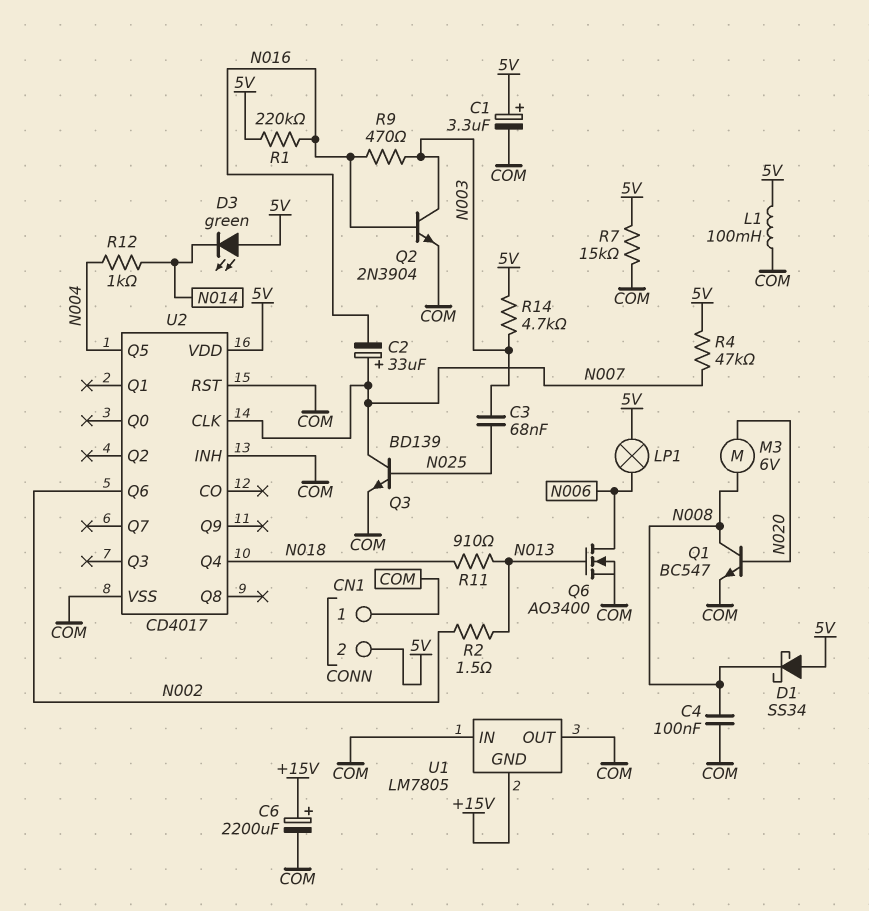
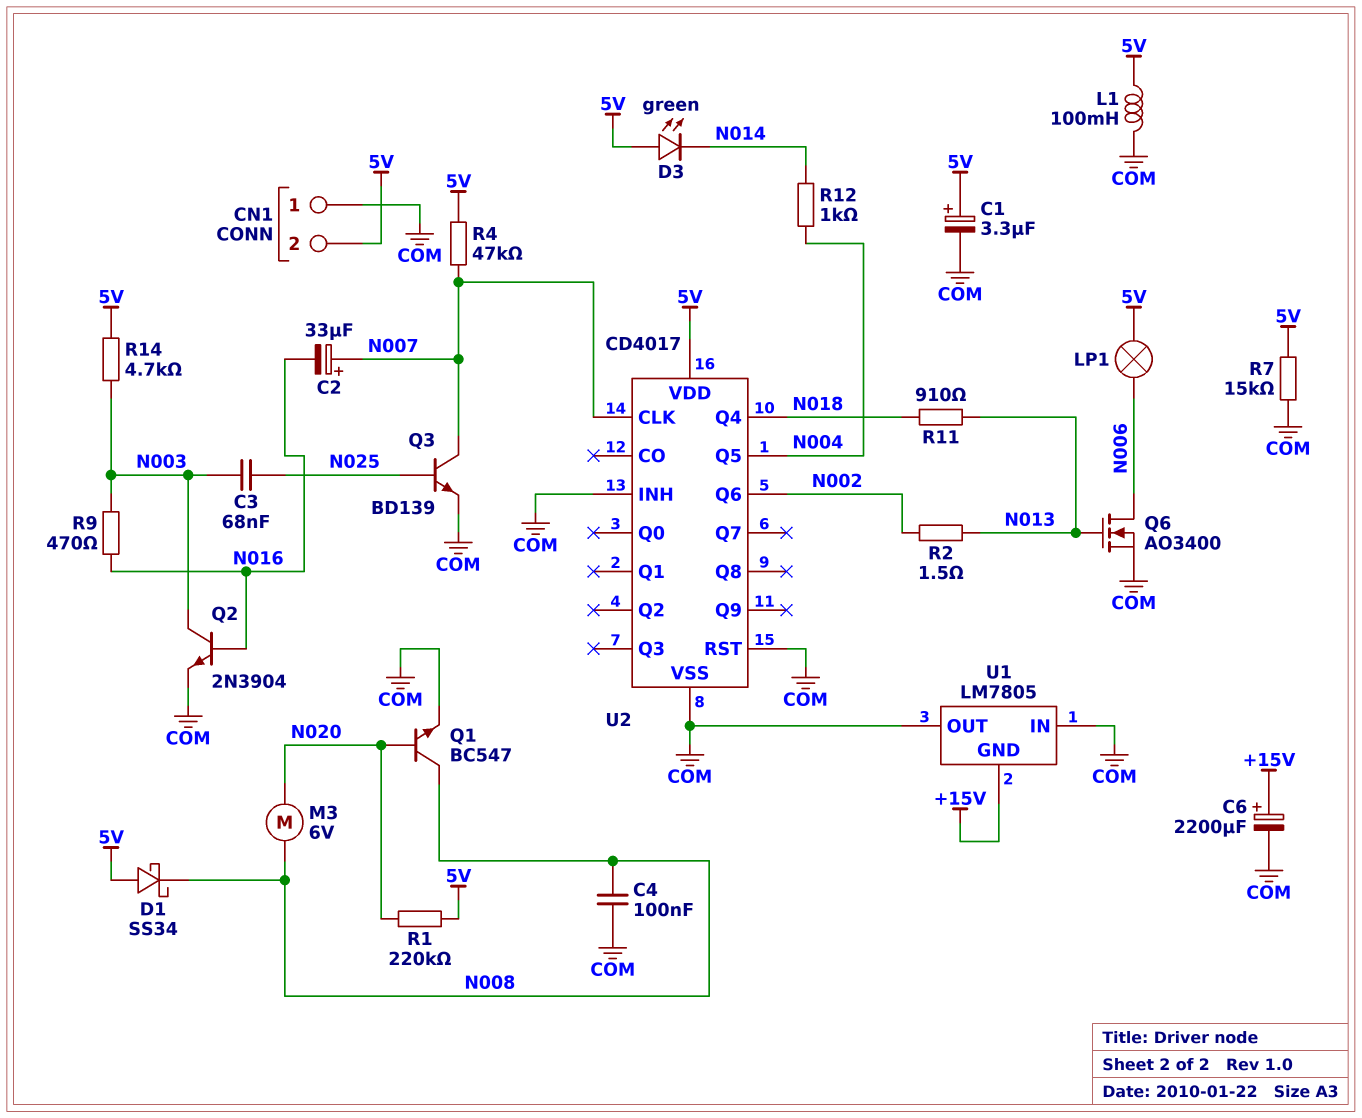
R1: 220k (5V, N016) -> 220k (5V, N020)

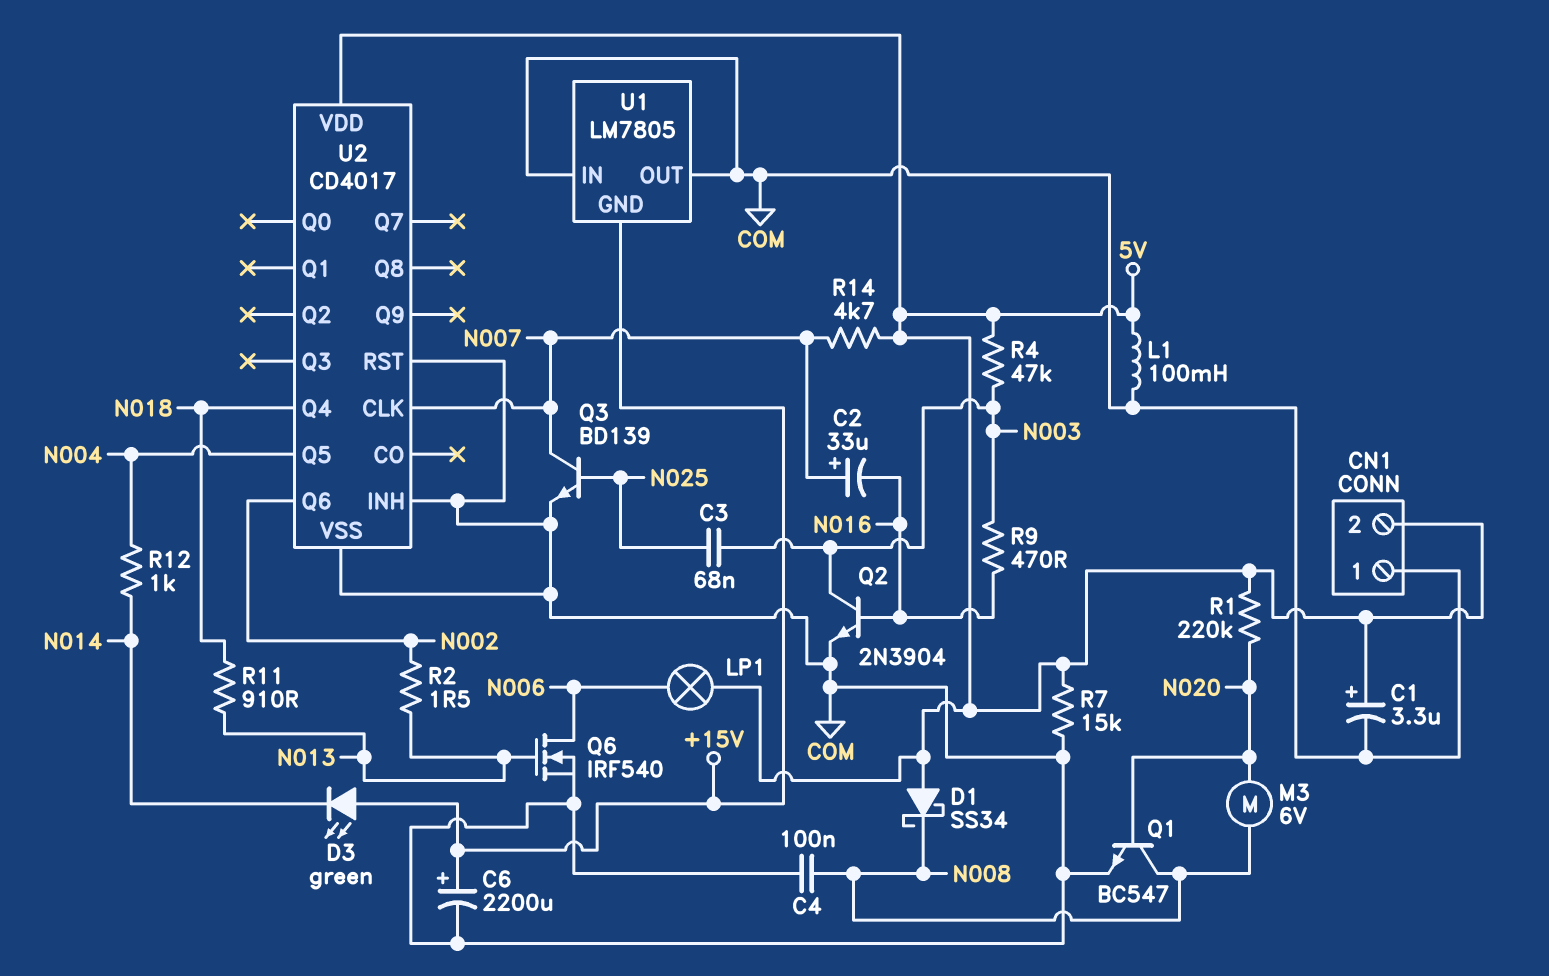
D3: LED green (A 5V, K N014) -> LED green (A +15V, K N014)
Q6: NMOS AO3400 (G N013, D N006, S COM) -> NMOS IRF540 (G N013, D N006, S COM)
R4: 47k (5V, N007) -> 47k (5V, N003)
R14: 4.7k (5V, N003) -> 4.7k (5V, N007)

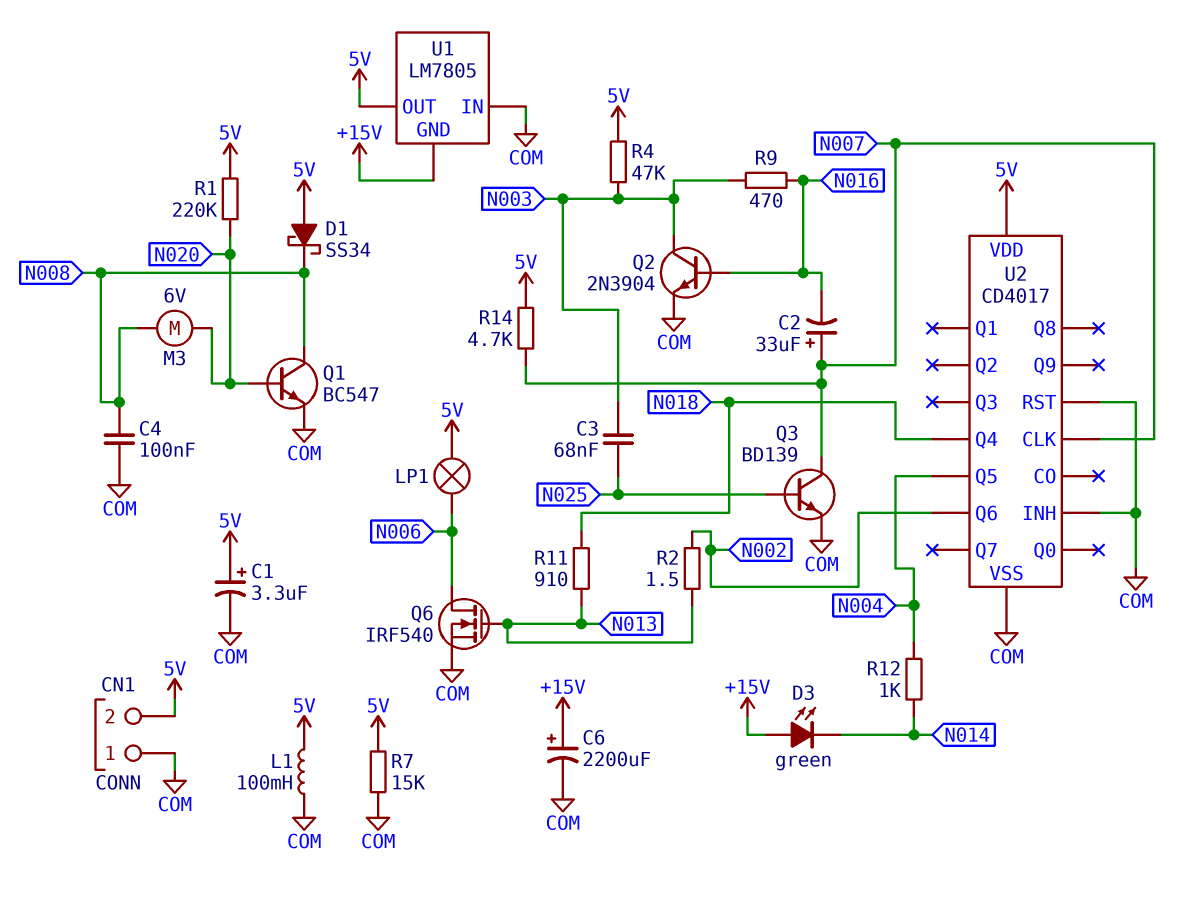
U1 pin OUT: COM -> 5V

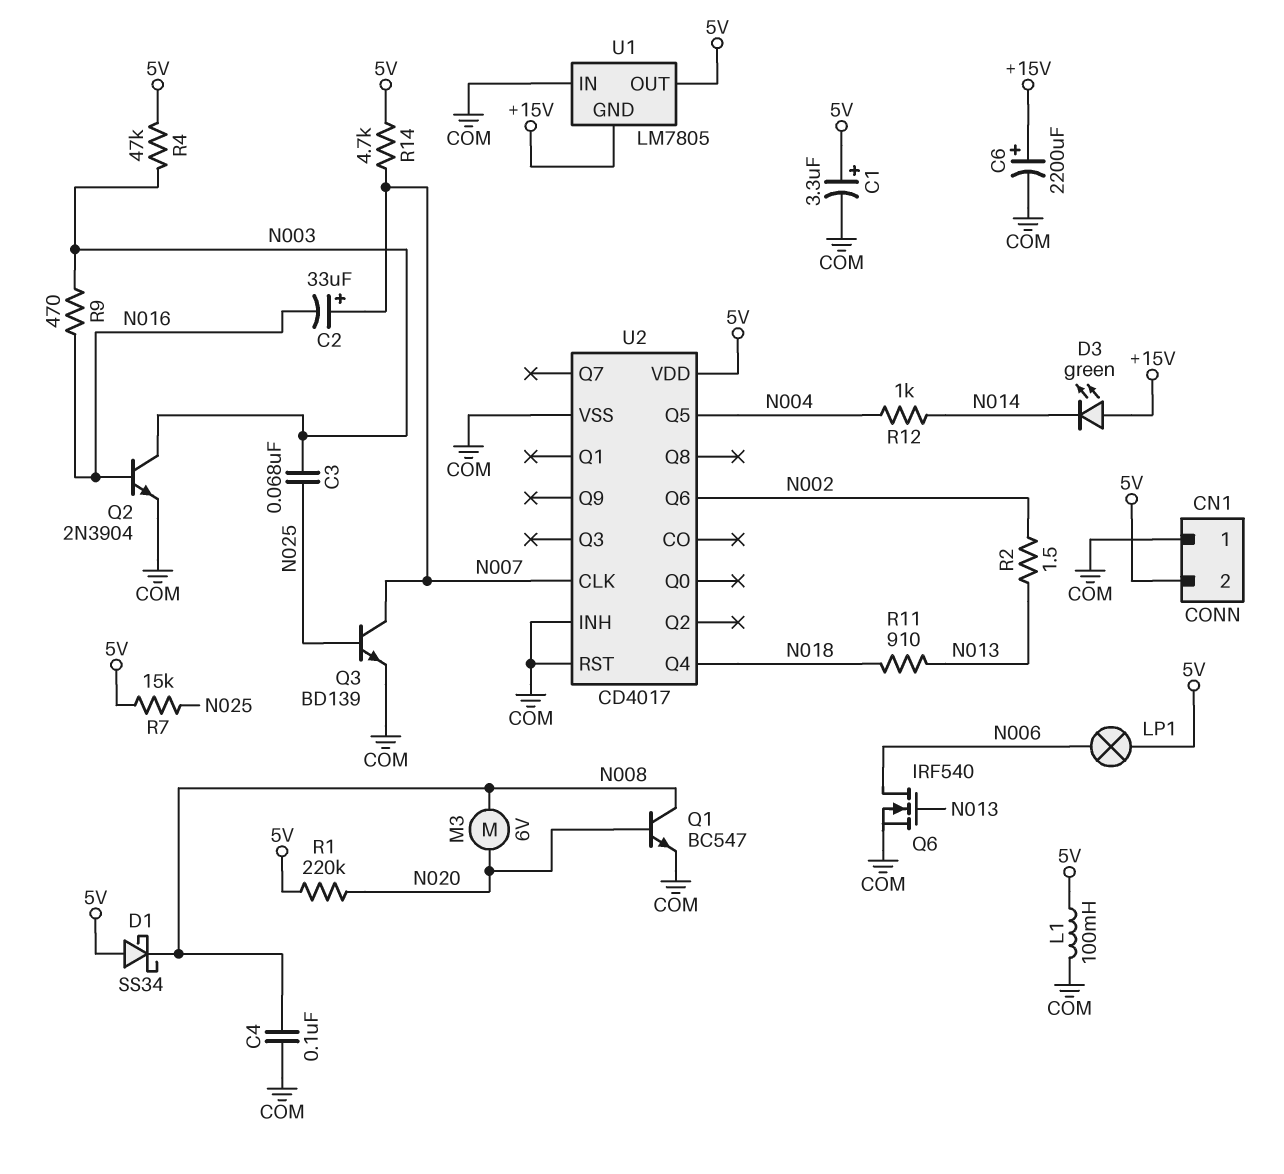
R7: 15k (5V, COM) -> 15k (5V, N025)

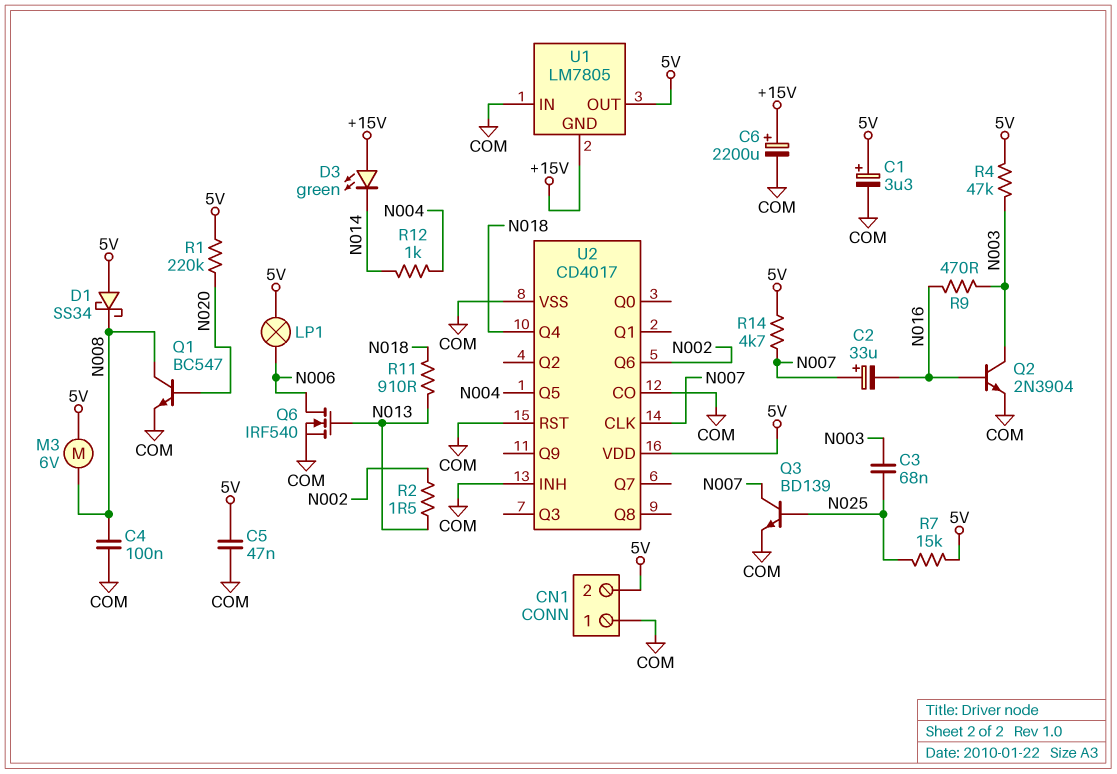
C5: none -> 47nF (5V, COM)
L1: 100mH (5V, COM) -> none
M3: motor 6V (N008, N020) -> motor 6V (5V, N008)
U2 pin CO: none -> COM

